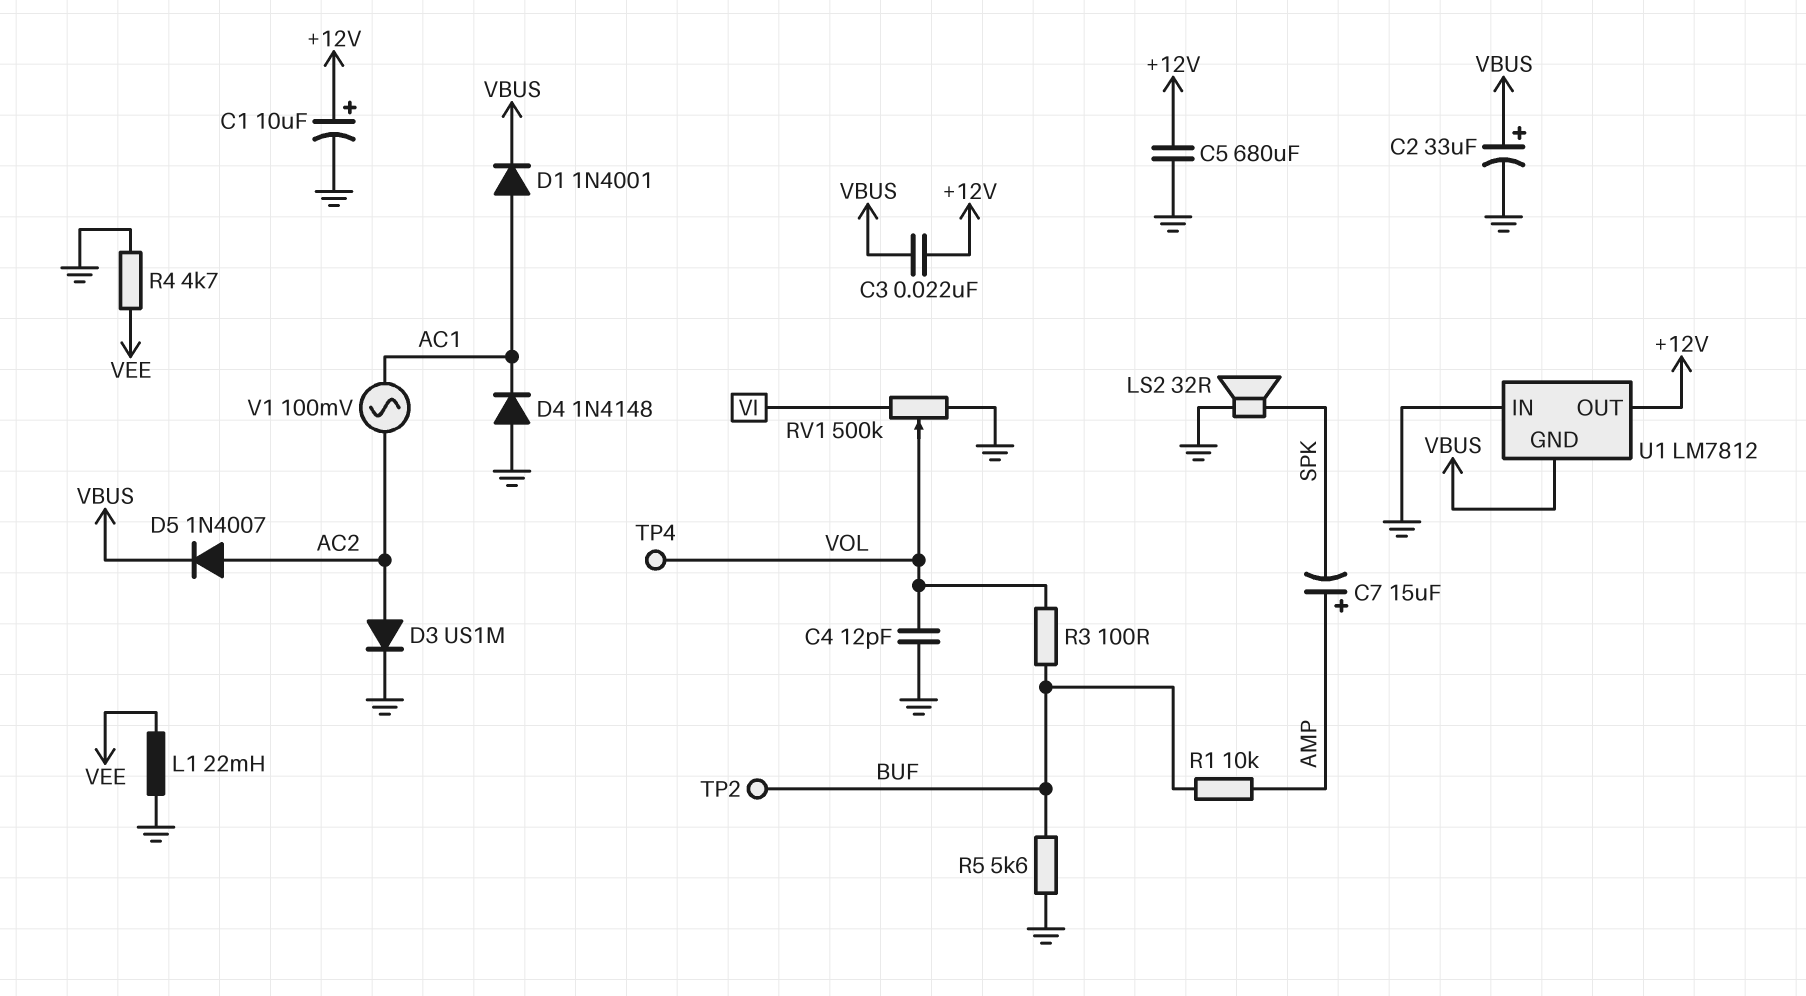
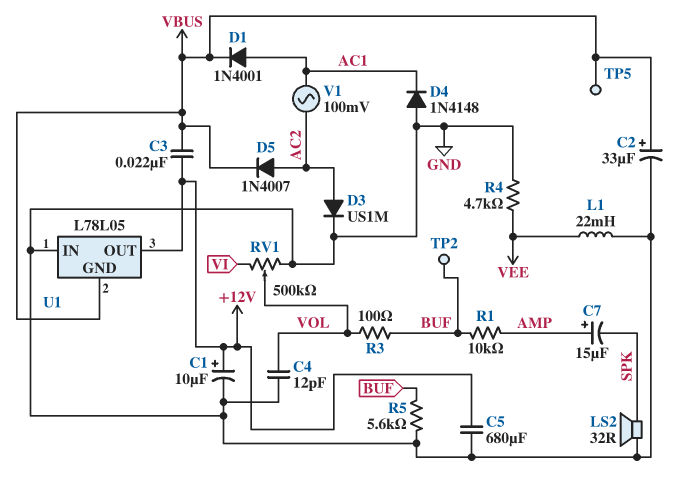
TP4: test point (VOL) -> none
TP5: none -> test point (VBUS)
U1: LM7812 -> L78L05

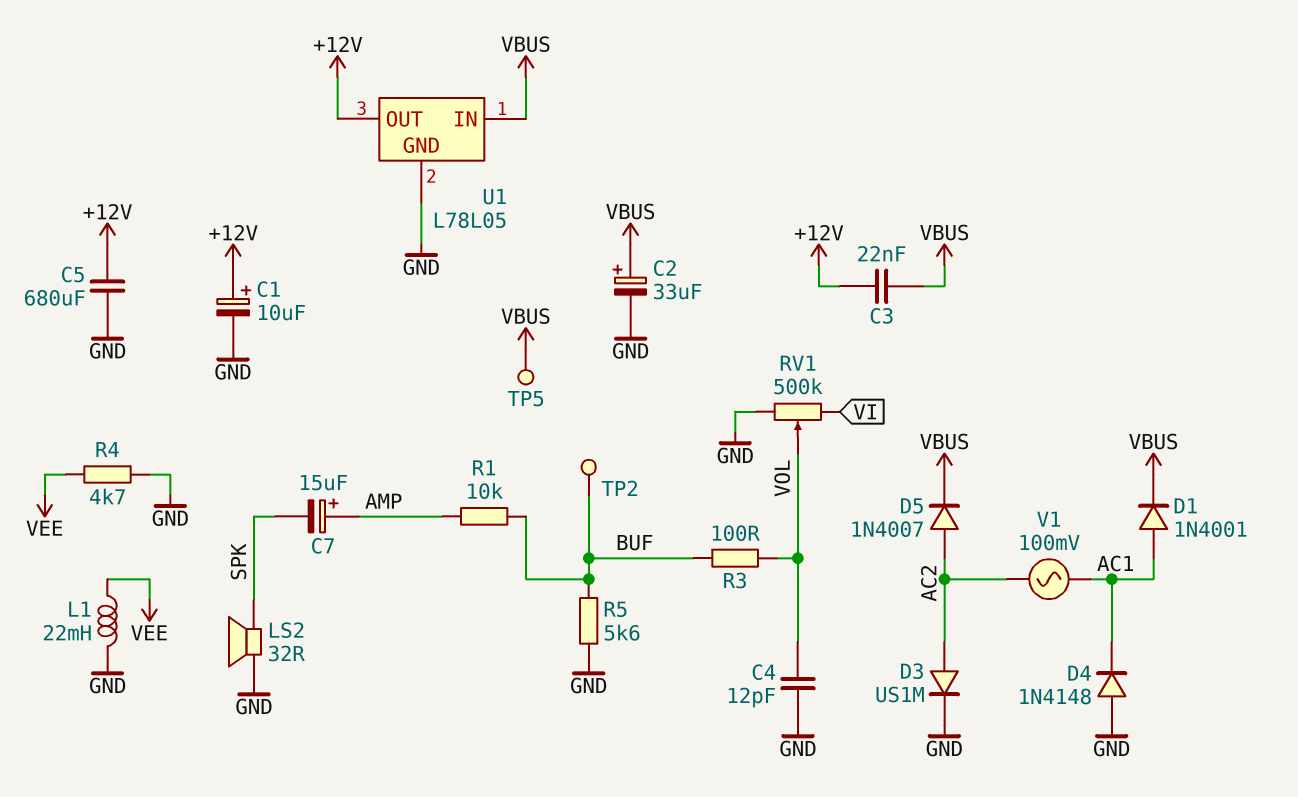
U1 pin GND: VBUS -> GND
U1 pin IN: GND -> VBUS

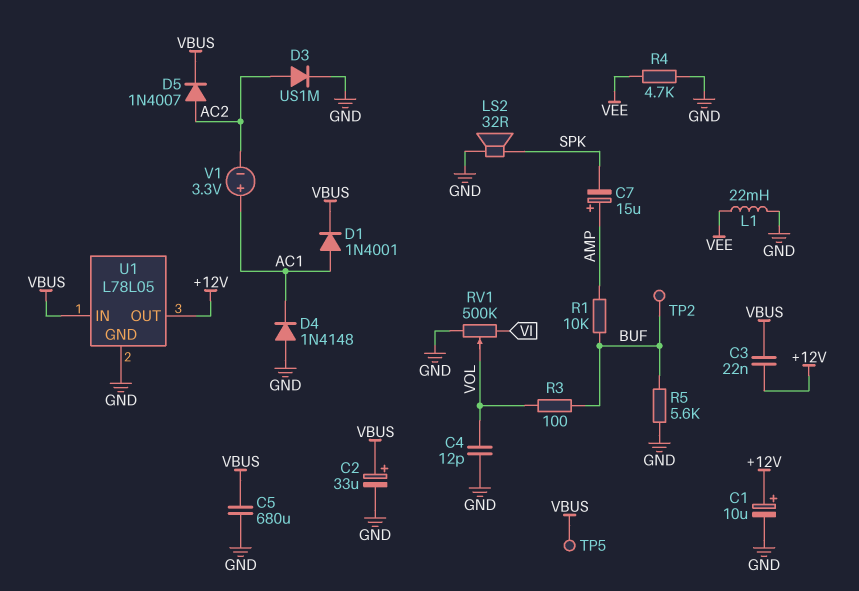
C5: 680uF (+12V, GND) -> 680uF (GND, VBUS)
V1: AC 100mV (AC1, AC2) -> 3.3V (plus AC1, minus AC2)

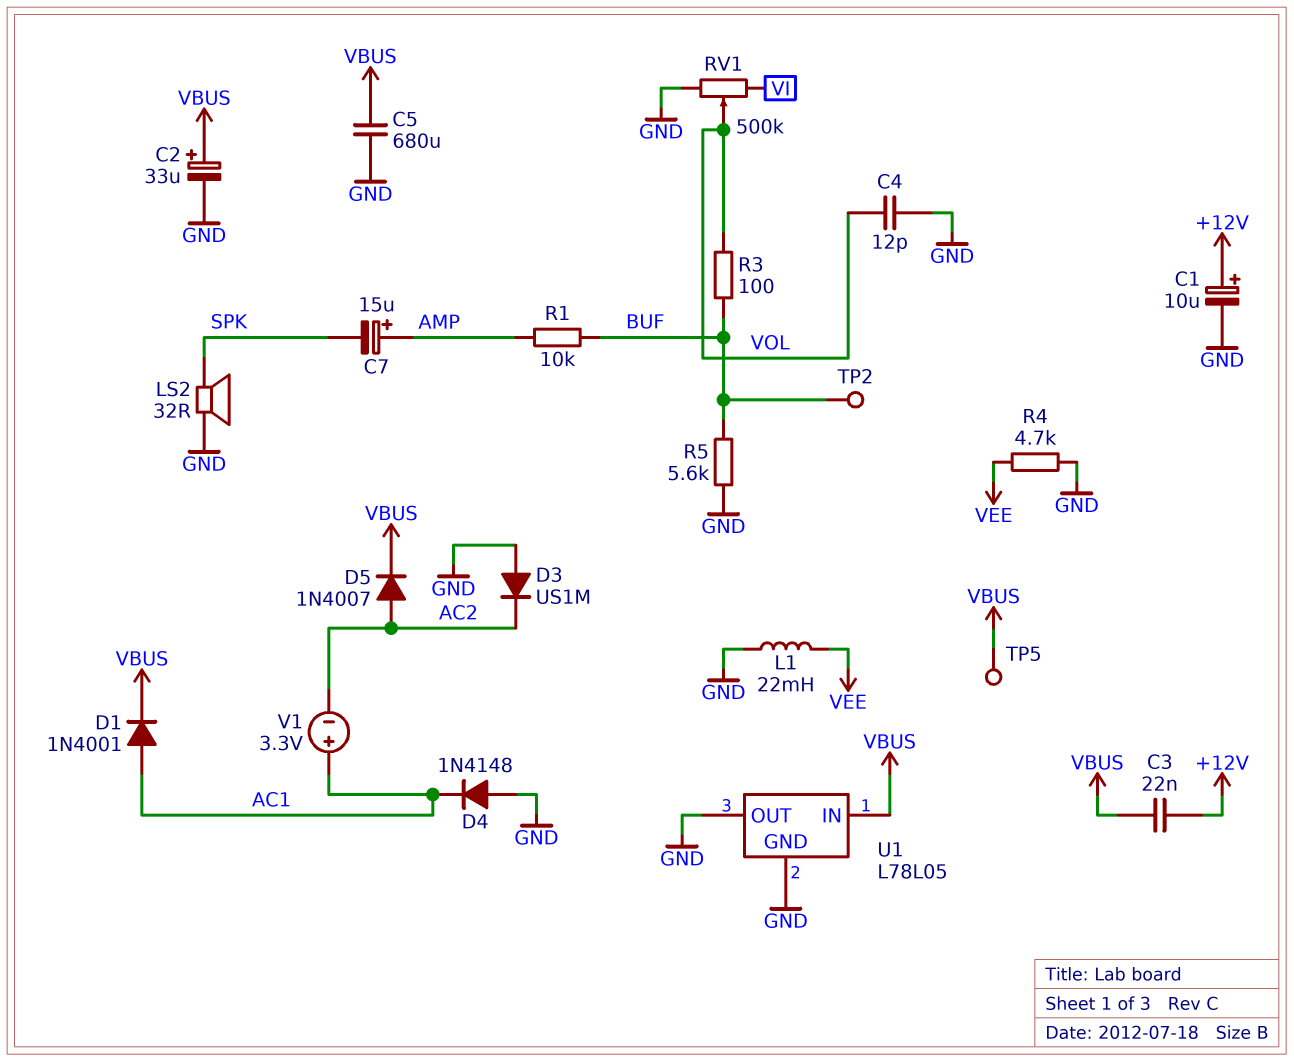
D3: diode US1M (A AC2, K GND) -> diode US1M (A GND, K AC2)
U1 pin OUT: +12V -> GND

